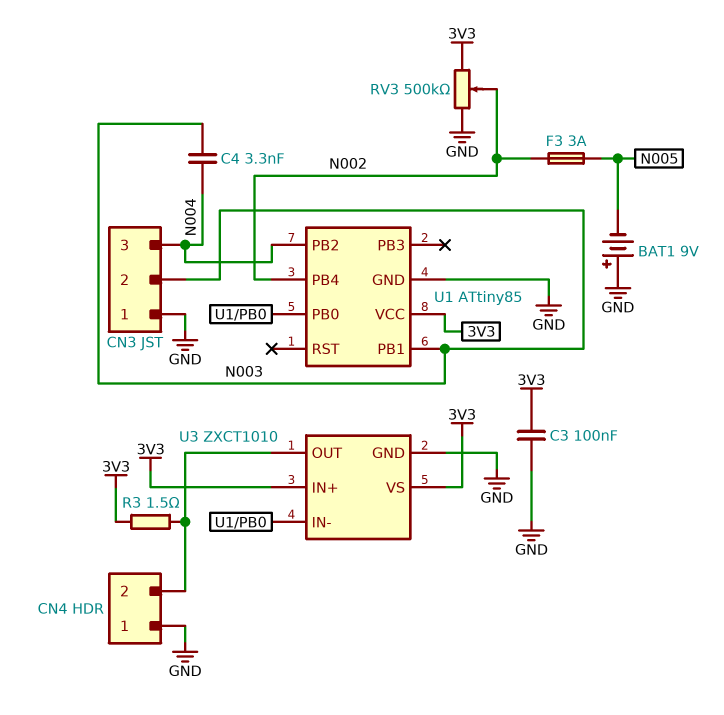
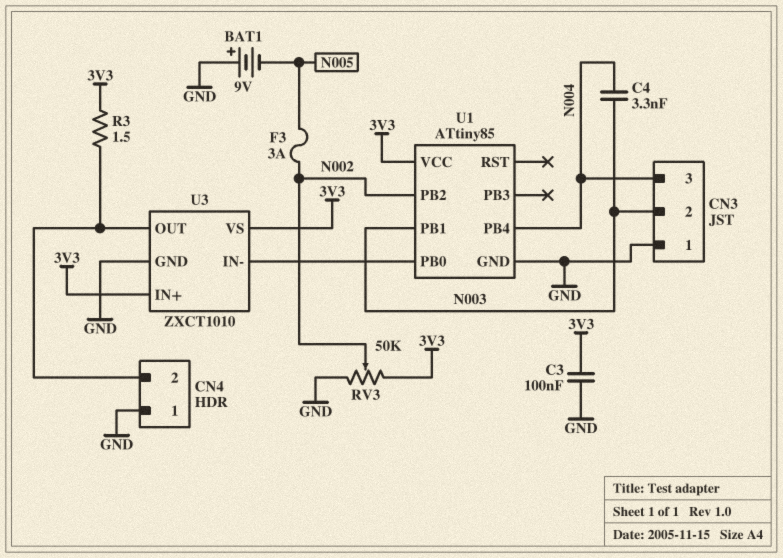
RV3: 500k (3V3, GND, wiper N002) -> 50k (3V3, GND, wiper N002)
U1 pin PB2: N004 -> N002
U1 pin PB4: N002 -> N004

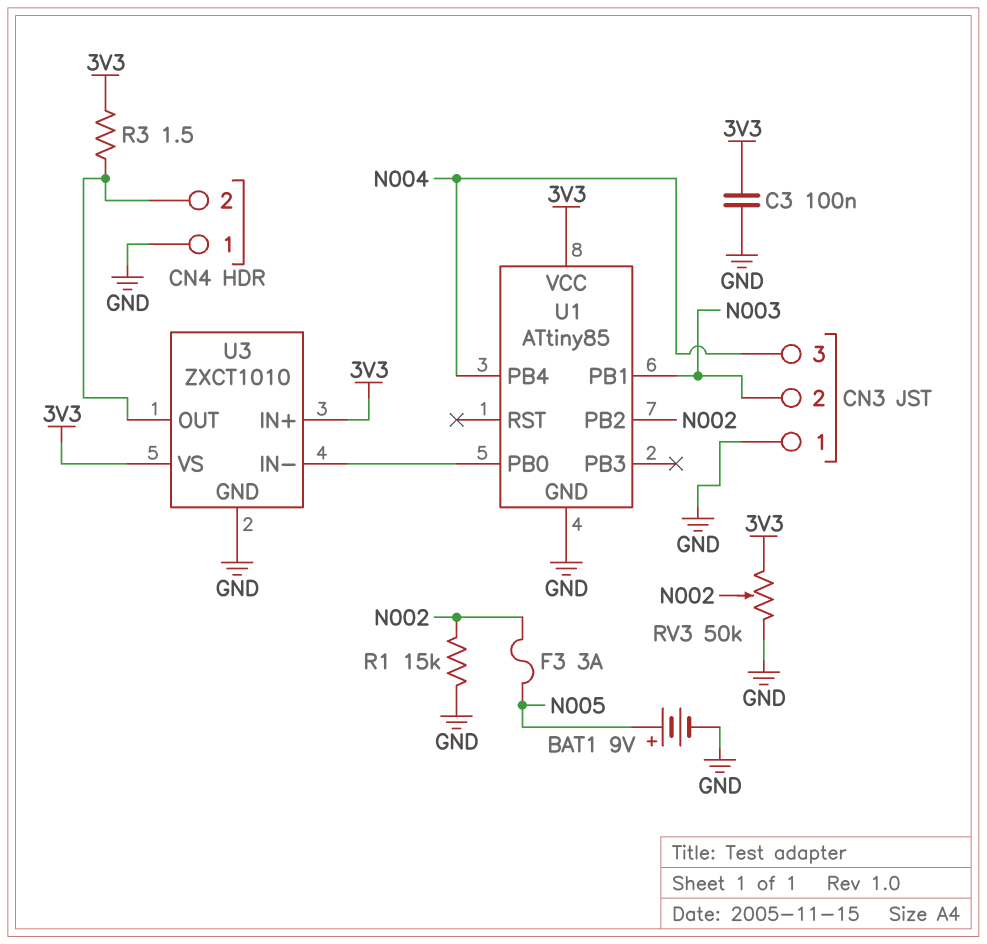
BAT1: 9V (plus GND, minus N005) -> 9V (plus N005, minus GND)
C4: 3.3nF (N003, N004) -> none
R1: none -> 15k (GND, N002)

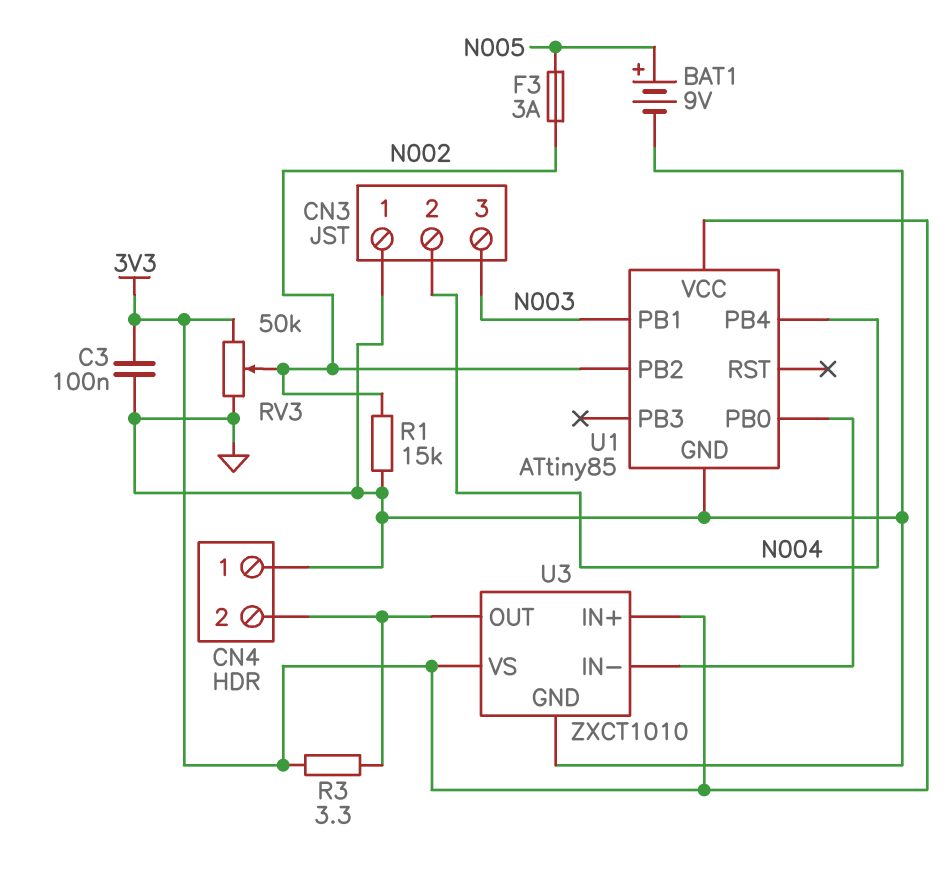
CN3 pin 2: N003 -> N004
CN3 pin 3: N004 -> N003
R3: 1.5 (3V3, CN4/2) -> 3.3 (3V3, CN4/2)

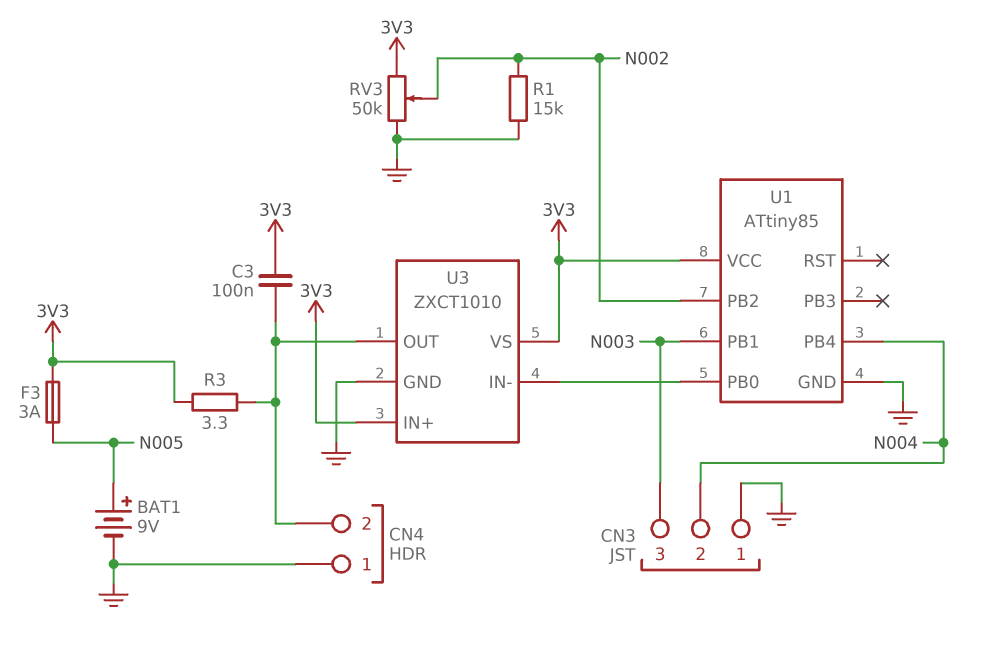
C3: 100nF (3V3, GND) -> 100nF (3V3, CN4/2)
F3: 3A (N002, N005) -> 3A (3V3, N005)

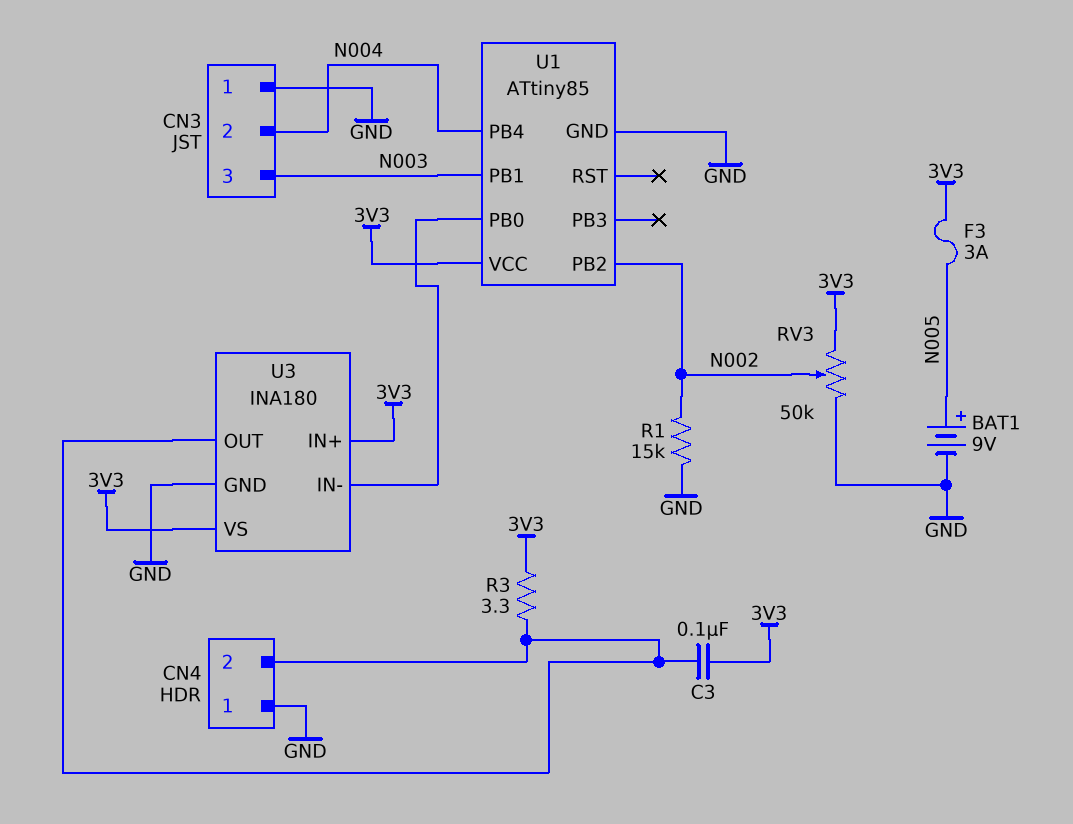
U3: ZXCT1010 -> INA180

